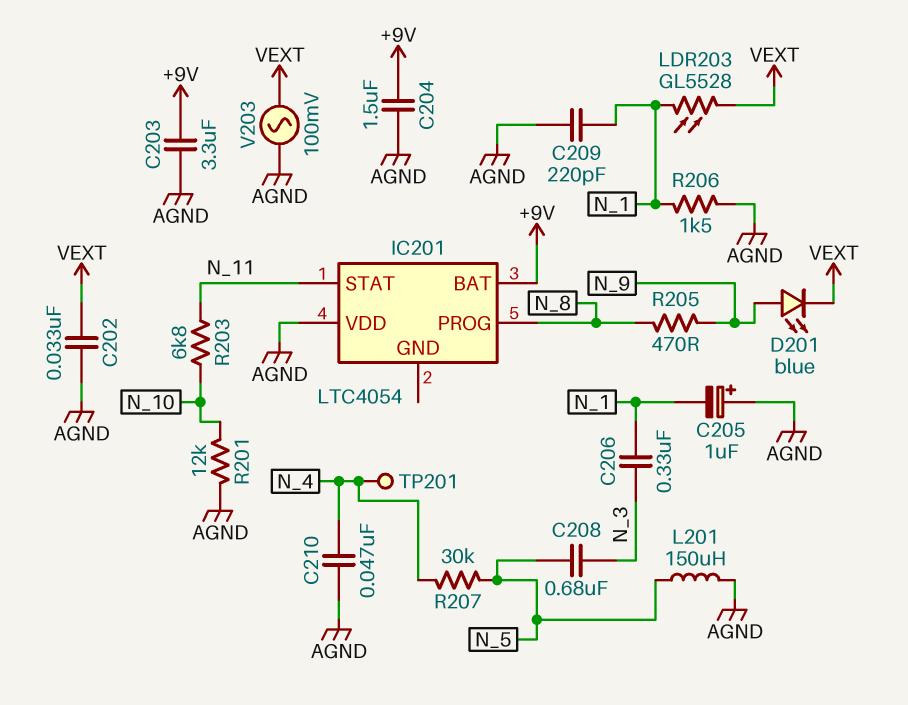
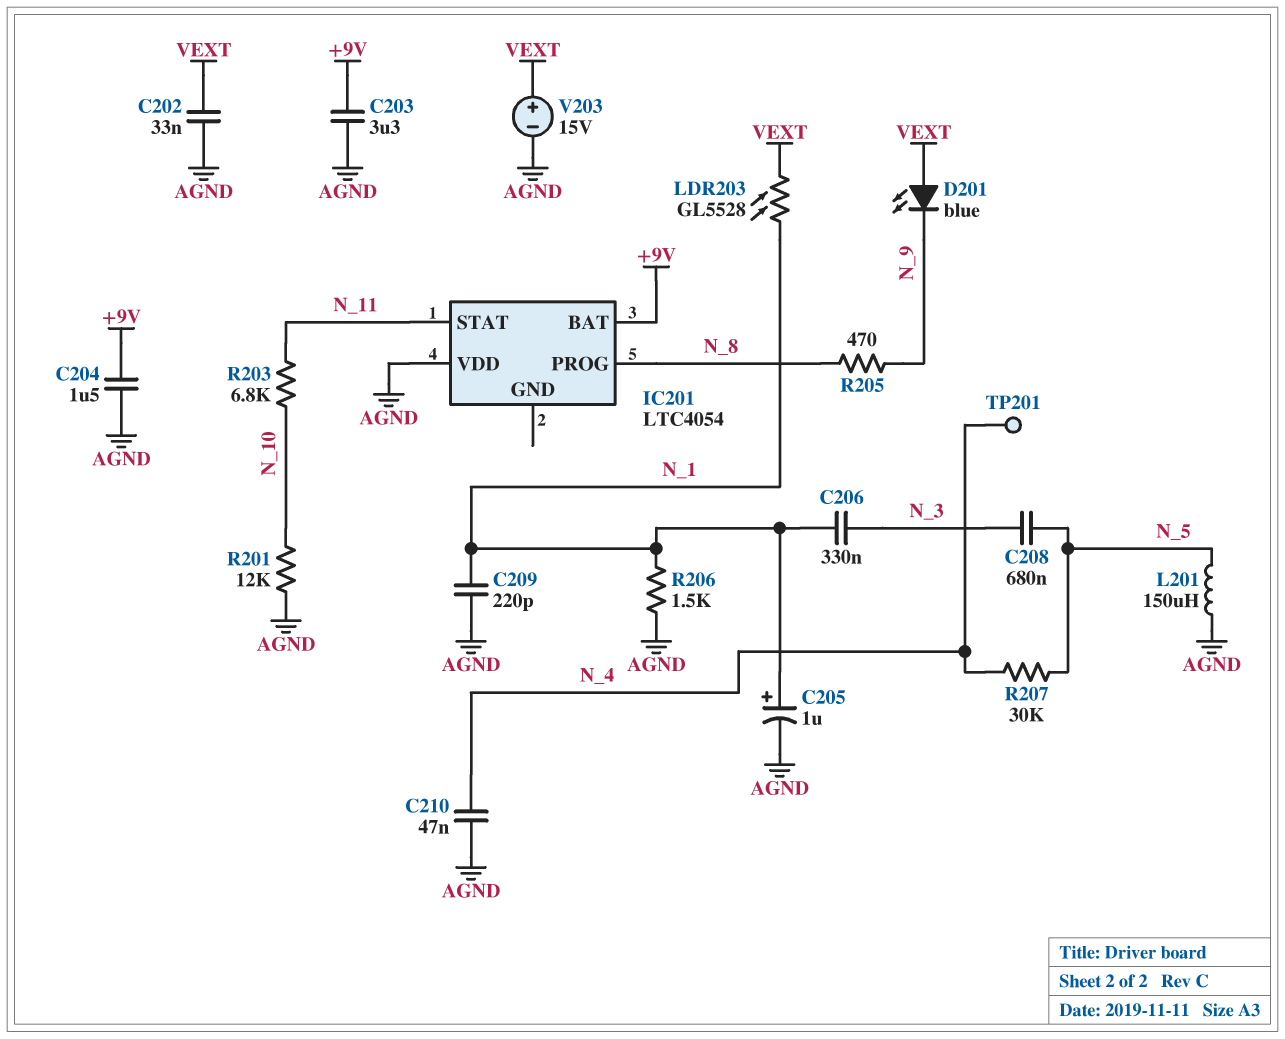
C205: 1uF (plus AGND, minus N_1) -> 1uF (plus N_1, minus AGND)
D201: LED blue (A N_9, K VEXT) -> LED blue (A VEXT, K N_9)
V203: AC 100mV (AGND, VEXT) -> 15V (plus VEXT, minus AGND)

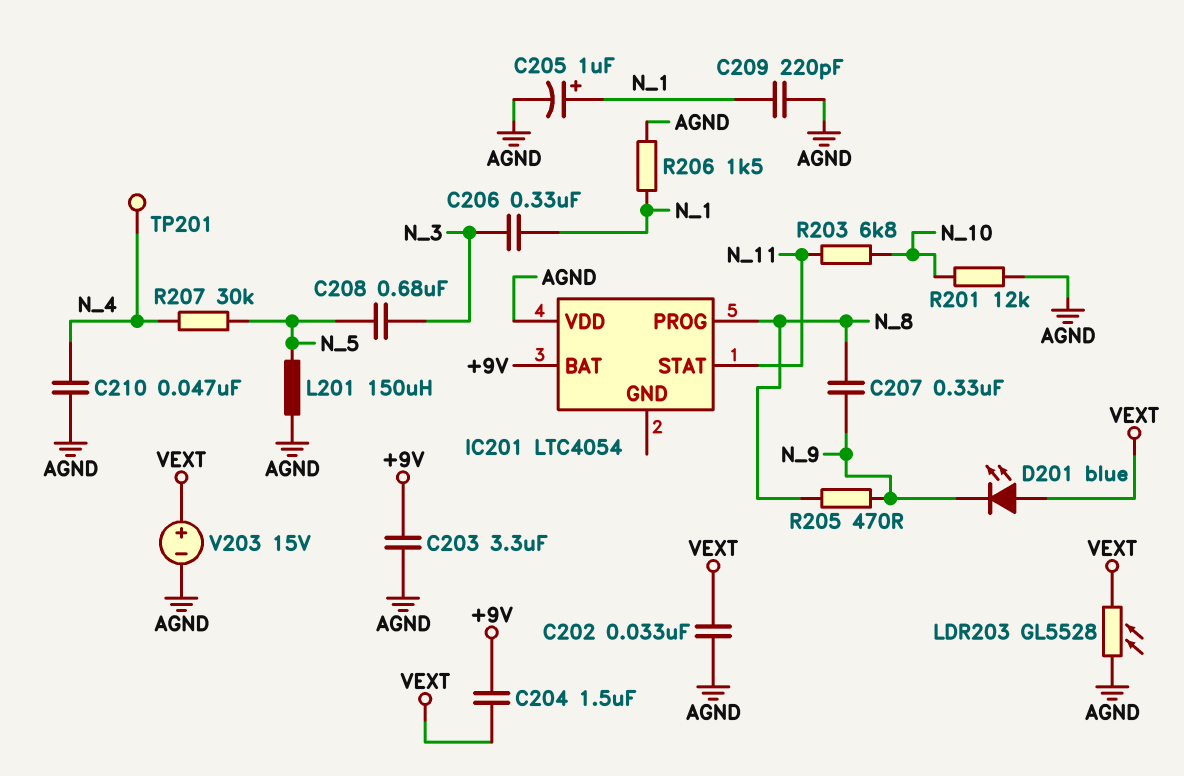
C204: 1.5uF (+9V, AGND) -> 1.5uF (+9V, VEXT)
C207: none -> 330nF (N_8, N_9)
LDR203: GL5528 (N_1, VEXT) -> GL5528 (AGND, VEXT)

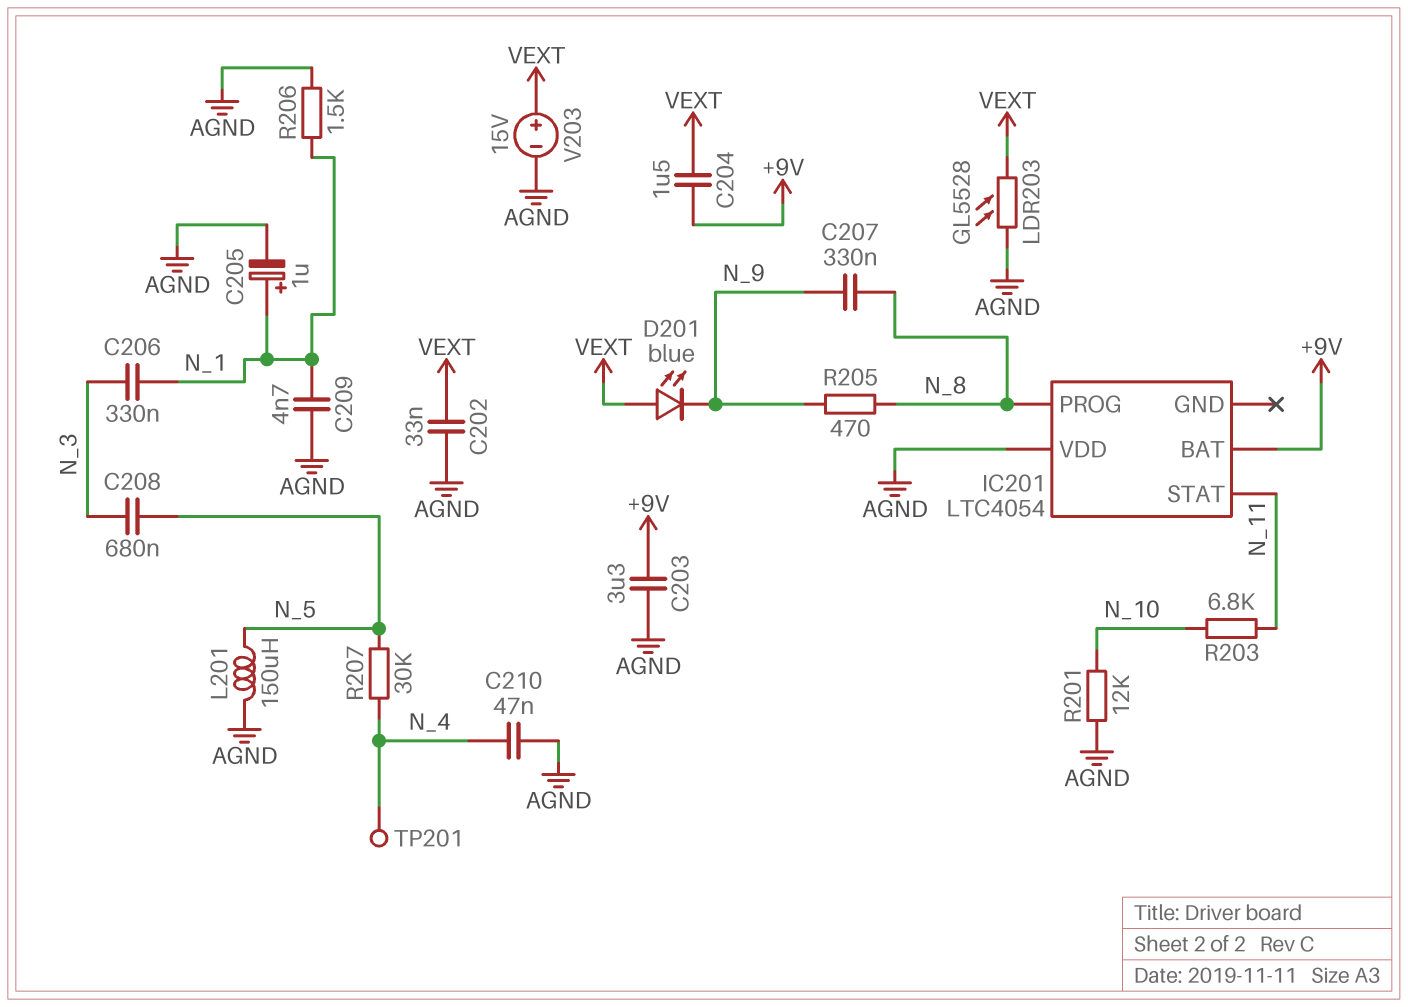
C209: 220pF (AGND, N_1) -> 4.7nF (AGND, N_1)

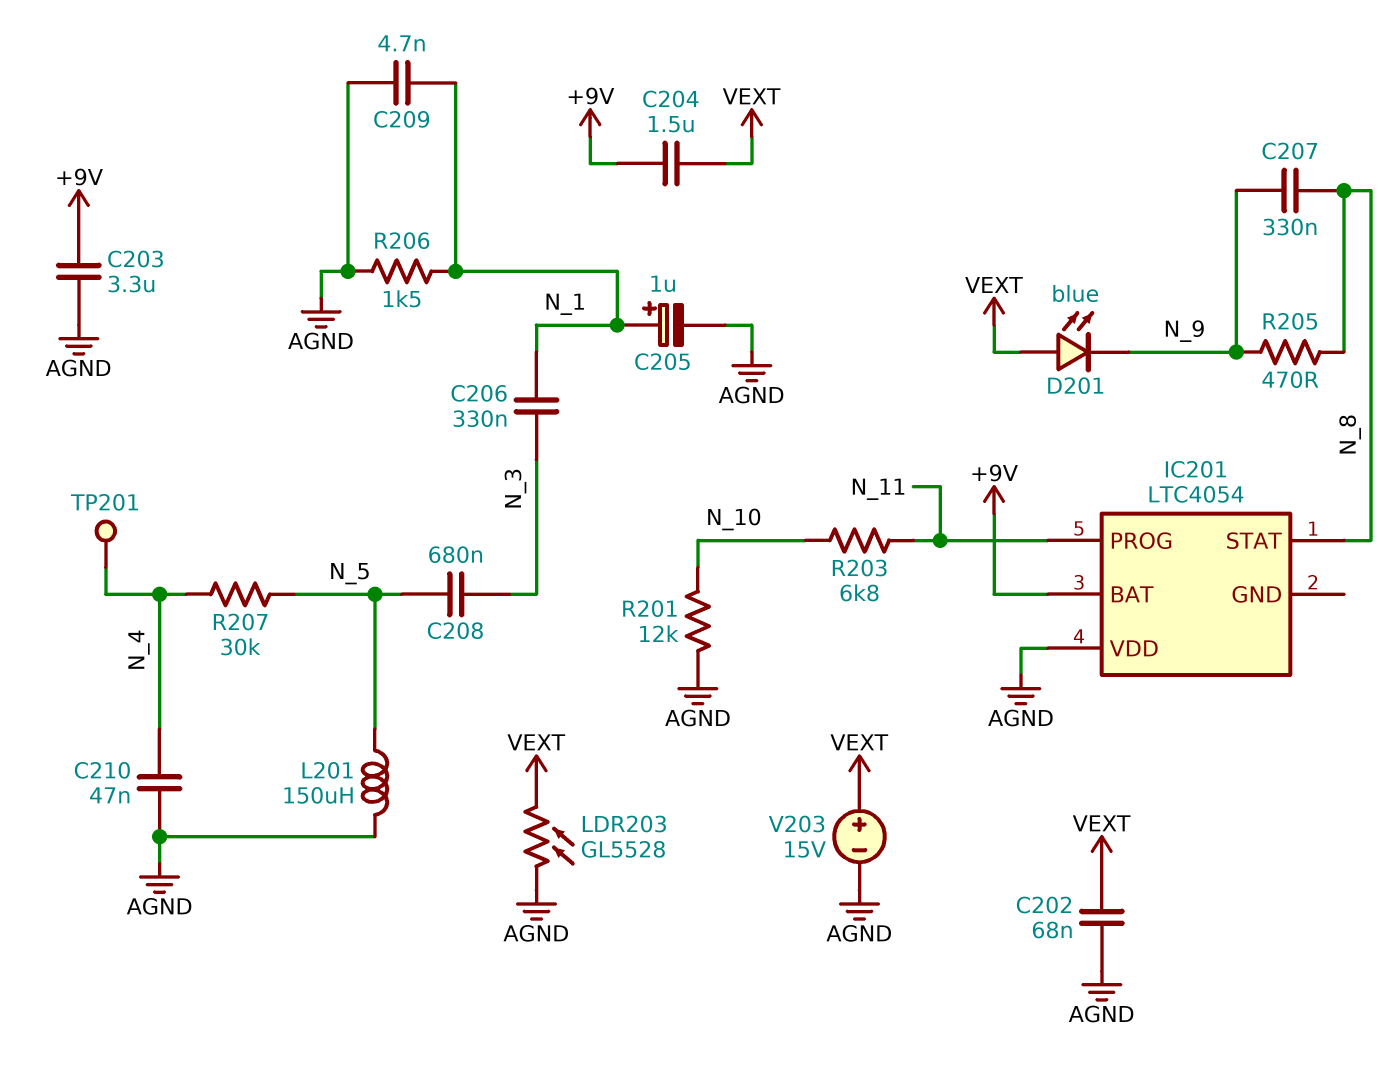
C202: 33nF (AGND, VEXT) -> 68nF (AGND, VEXT)
IC201 pin PROG: N_8 -> N_11
IC201 pin STAT: N_11 -> N_8

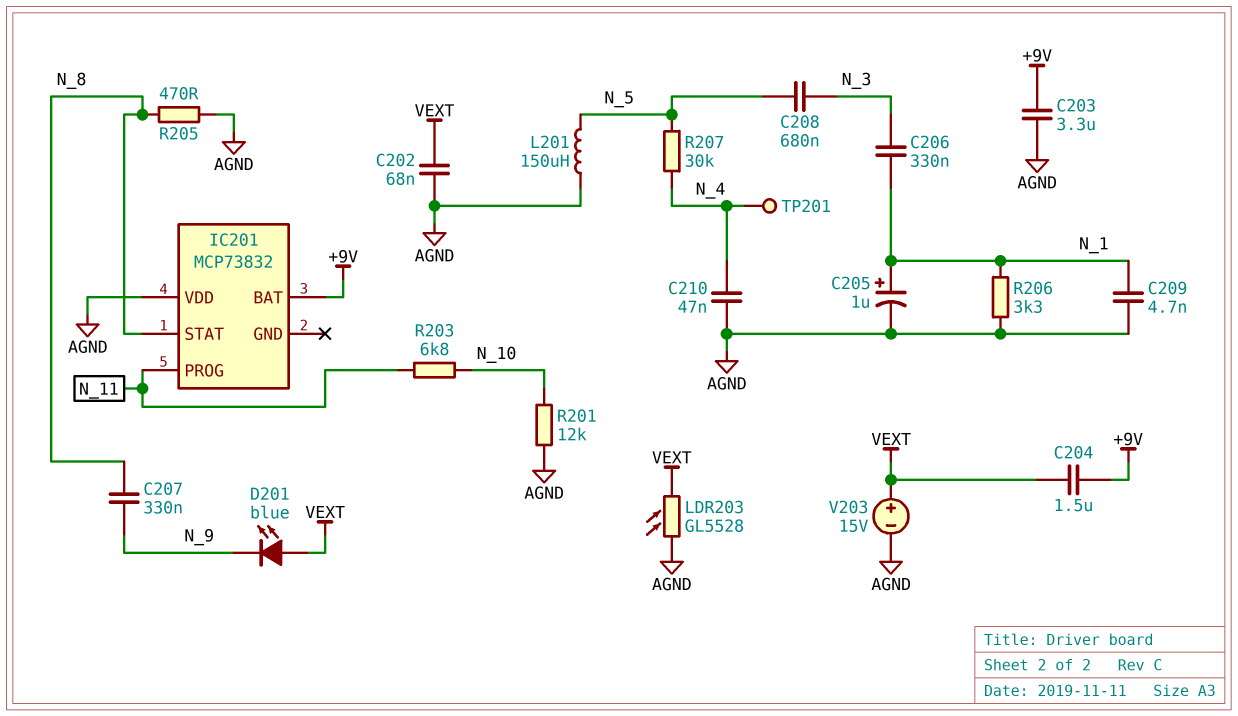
IC201: LTC4054 -> MCP73832
R205: 470 (N_8, N_9) -> 470 (AGND, N_8)
R206: 1.5k (AGND, N_1) -> 3.3k (AGND, N_1)

